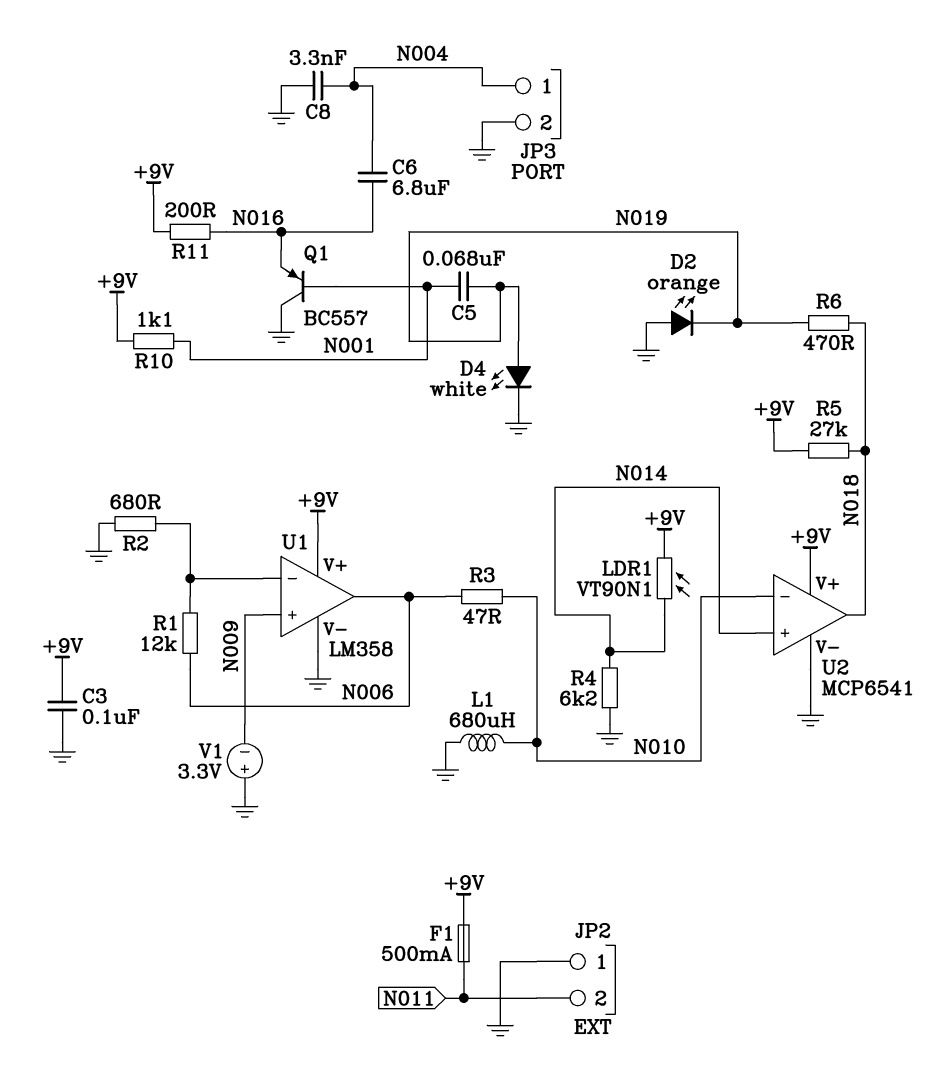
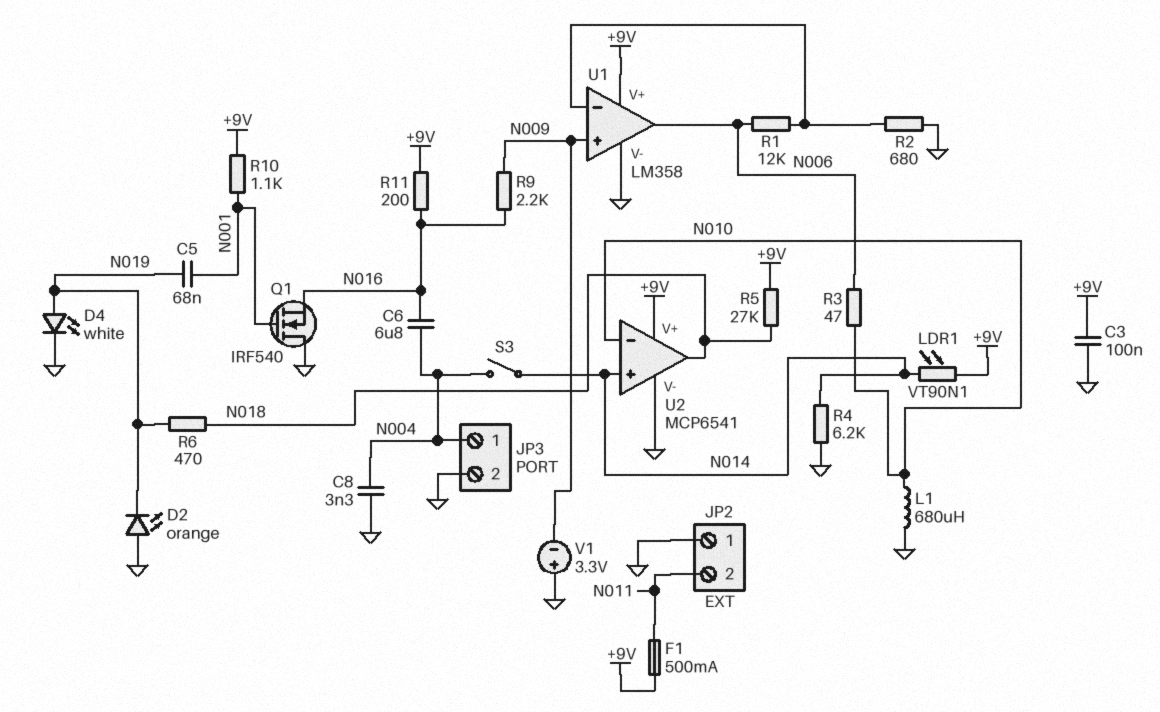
Q1: PNP BC557 (B N001, C GND, E N016) -> NMOS IRF540 (G N001, D GND, S N016)
R9: none -> 2.2k (N009, N016)
S3: none -> switch (N004, N014)

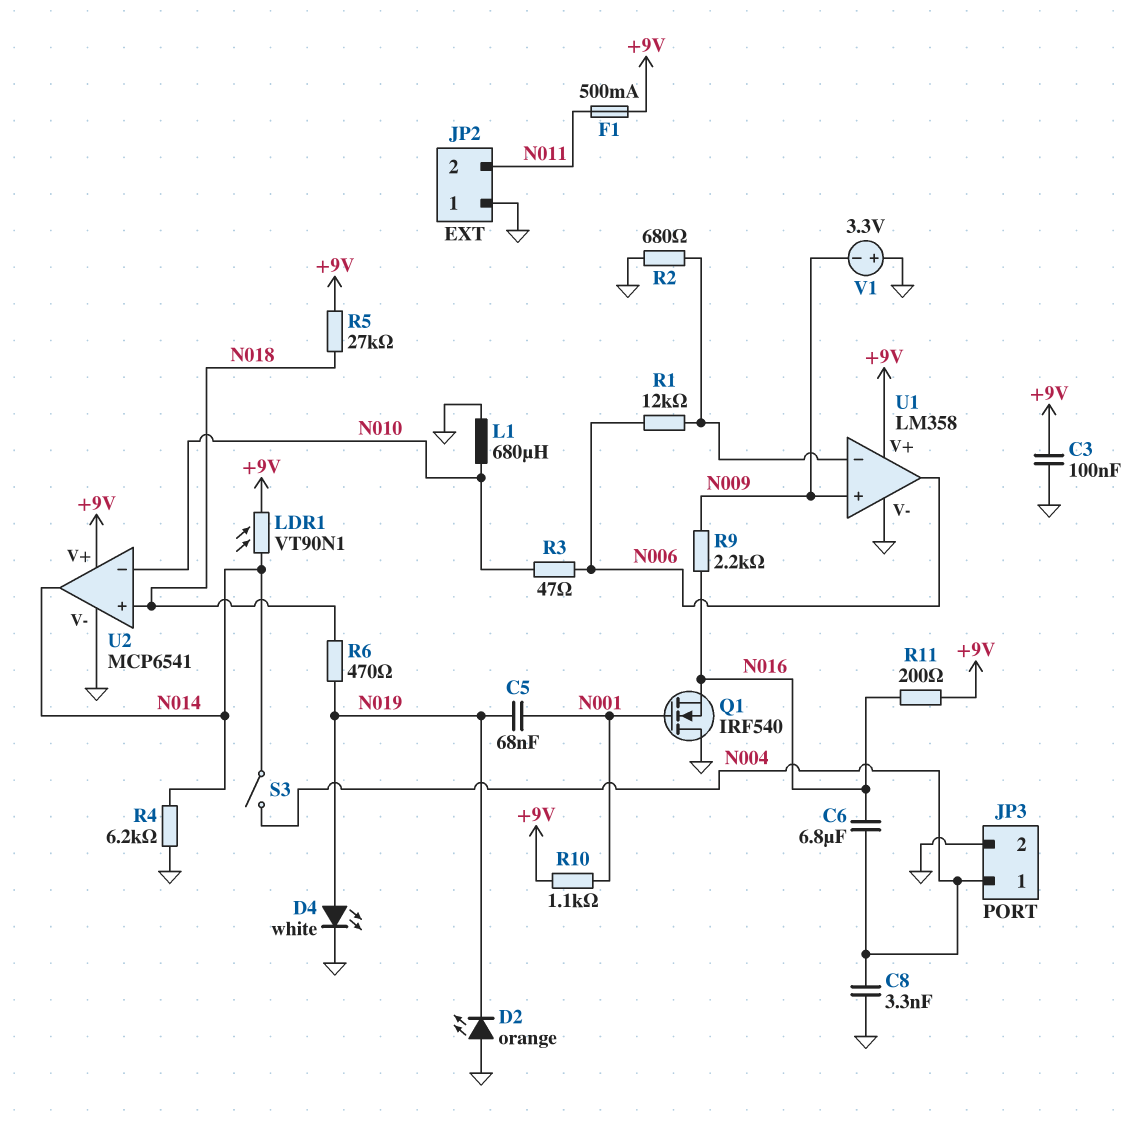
U2 pin in+: N014 -> N018
U2 pin out: N018 -> N014

